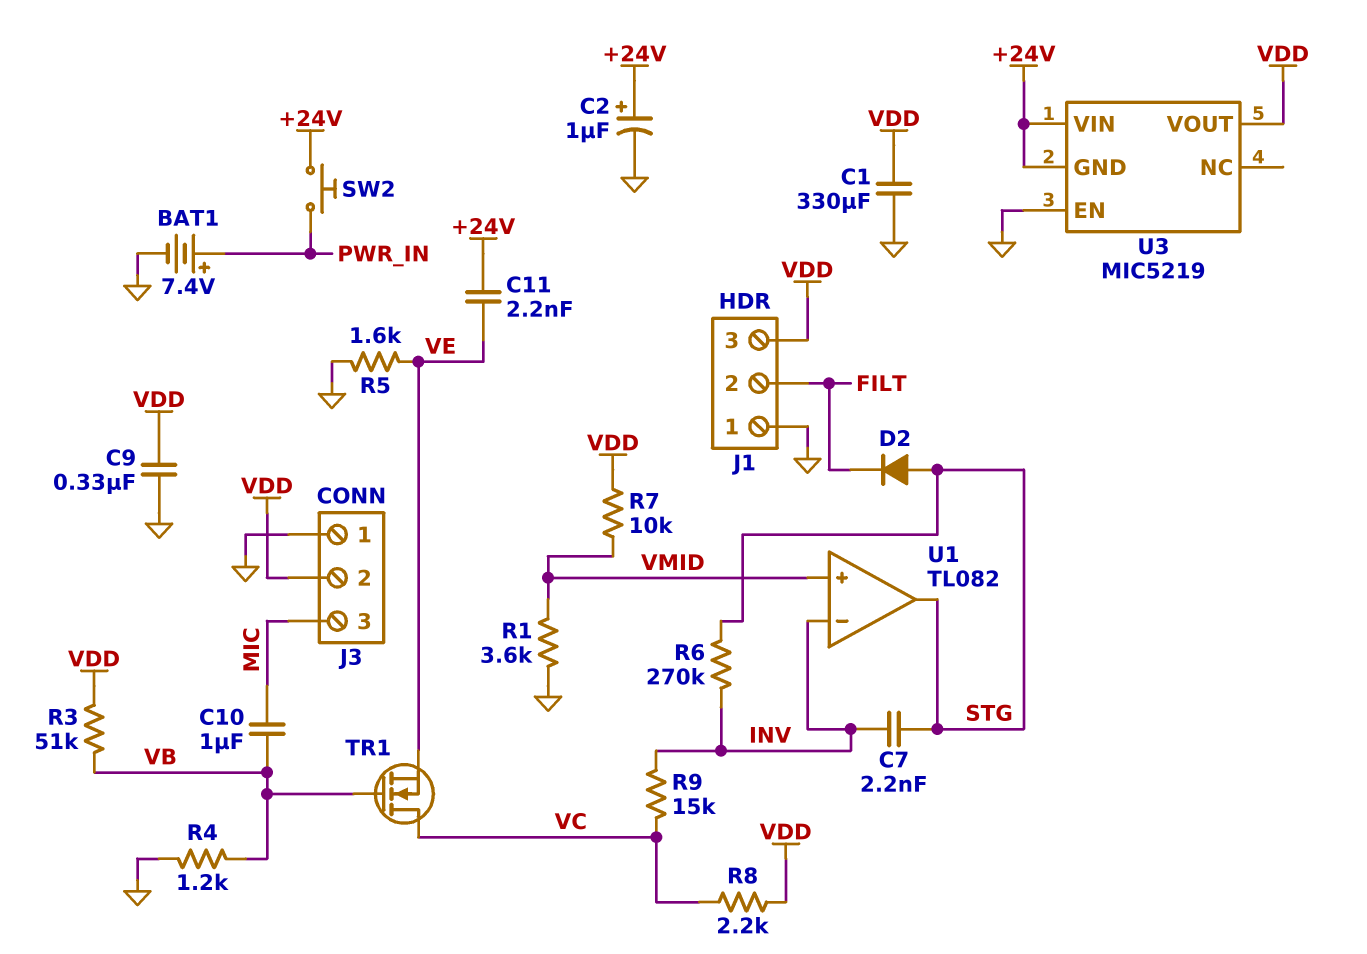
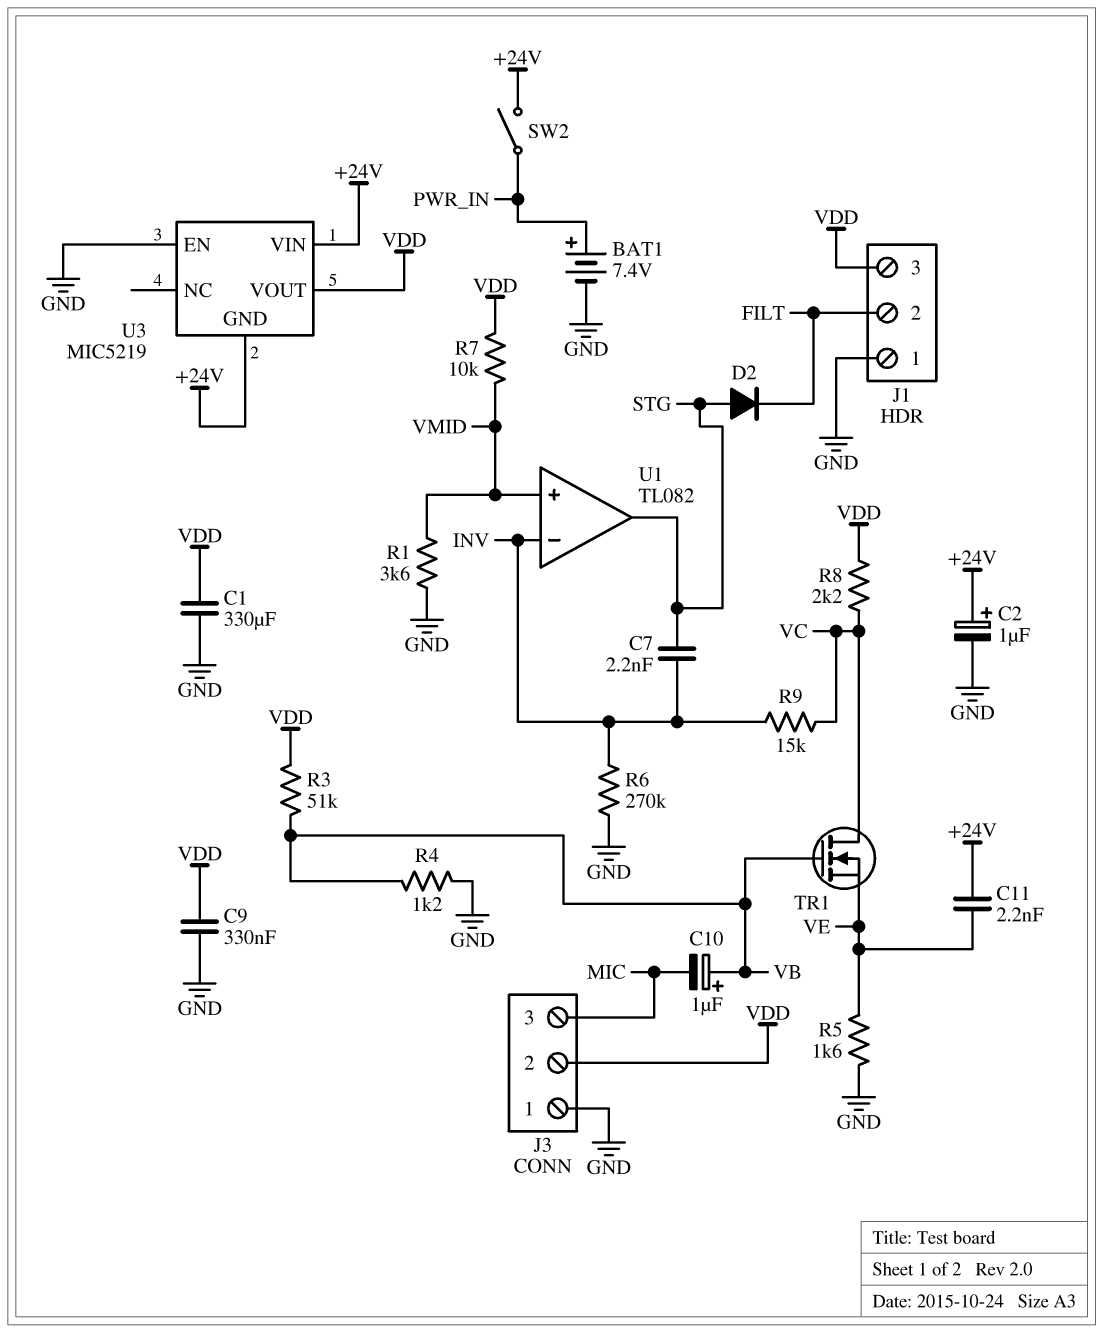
C10: 1uF (MIC, VB) -> 1uF (plus VB, minus MIC)
R6: 270k (INV, STG) -> 270k (GND, INV)
SW2: button (+24V, PWR_IN) -> switch (+24V, PWR_IN)

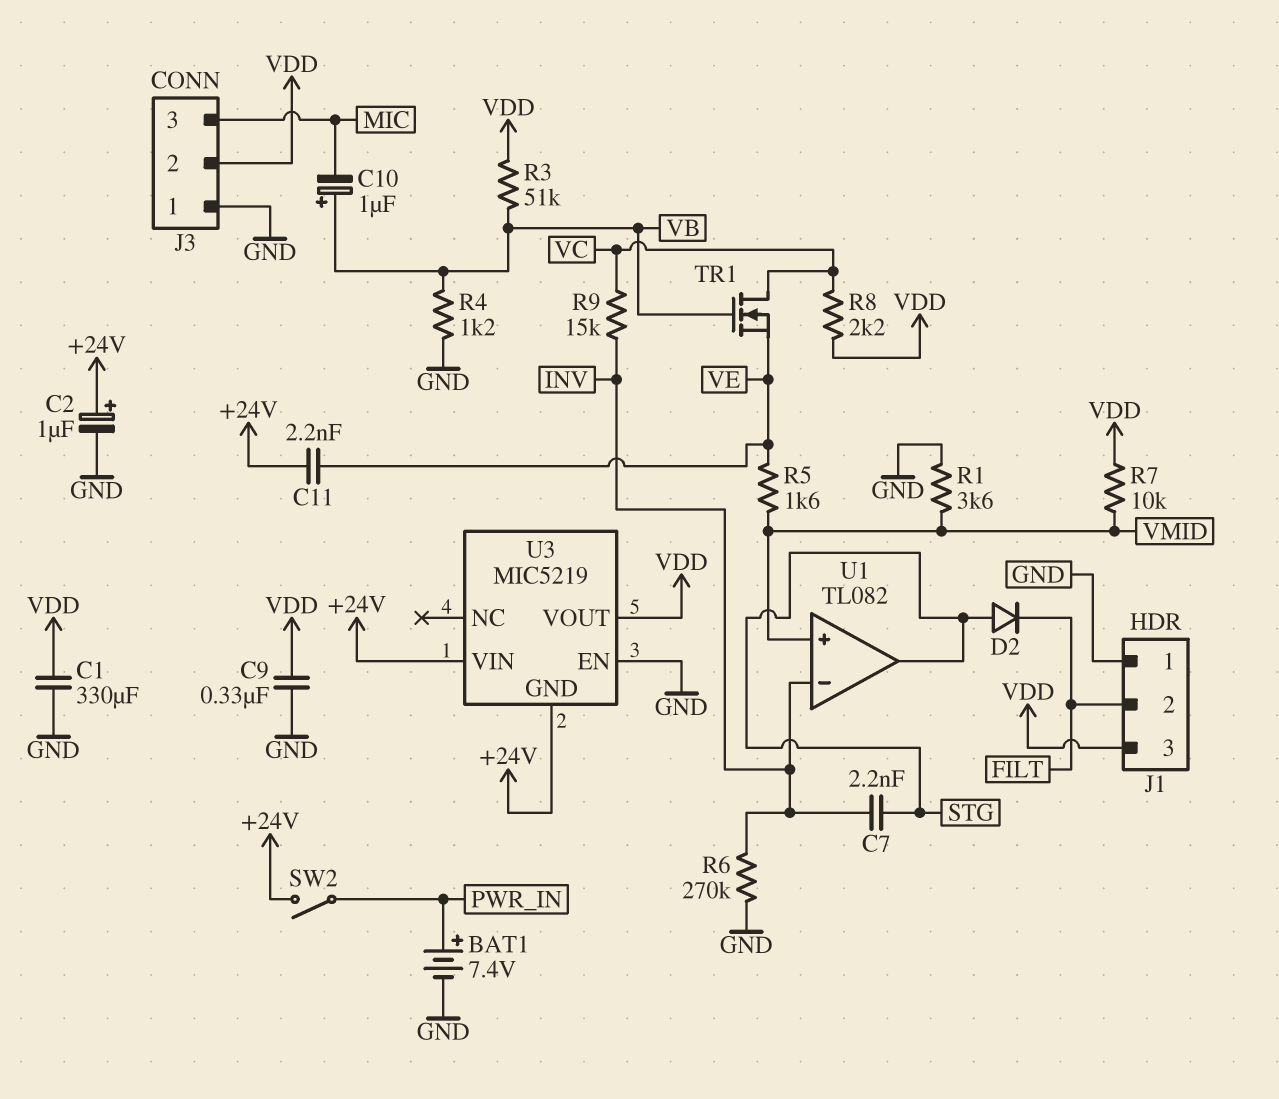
R5: 1.6k (GND, VE) -> 1.6k (VE, VMID)

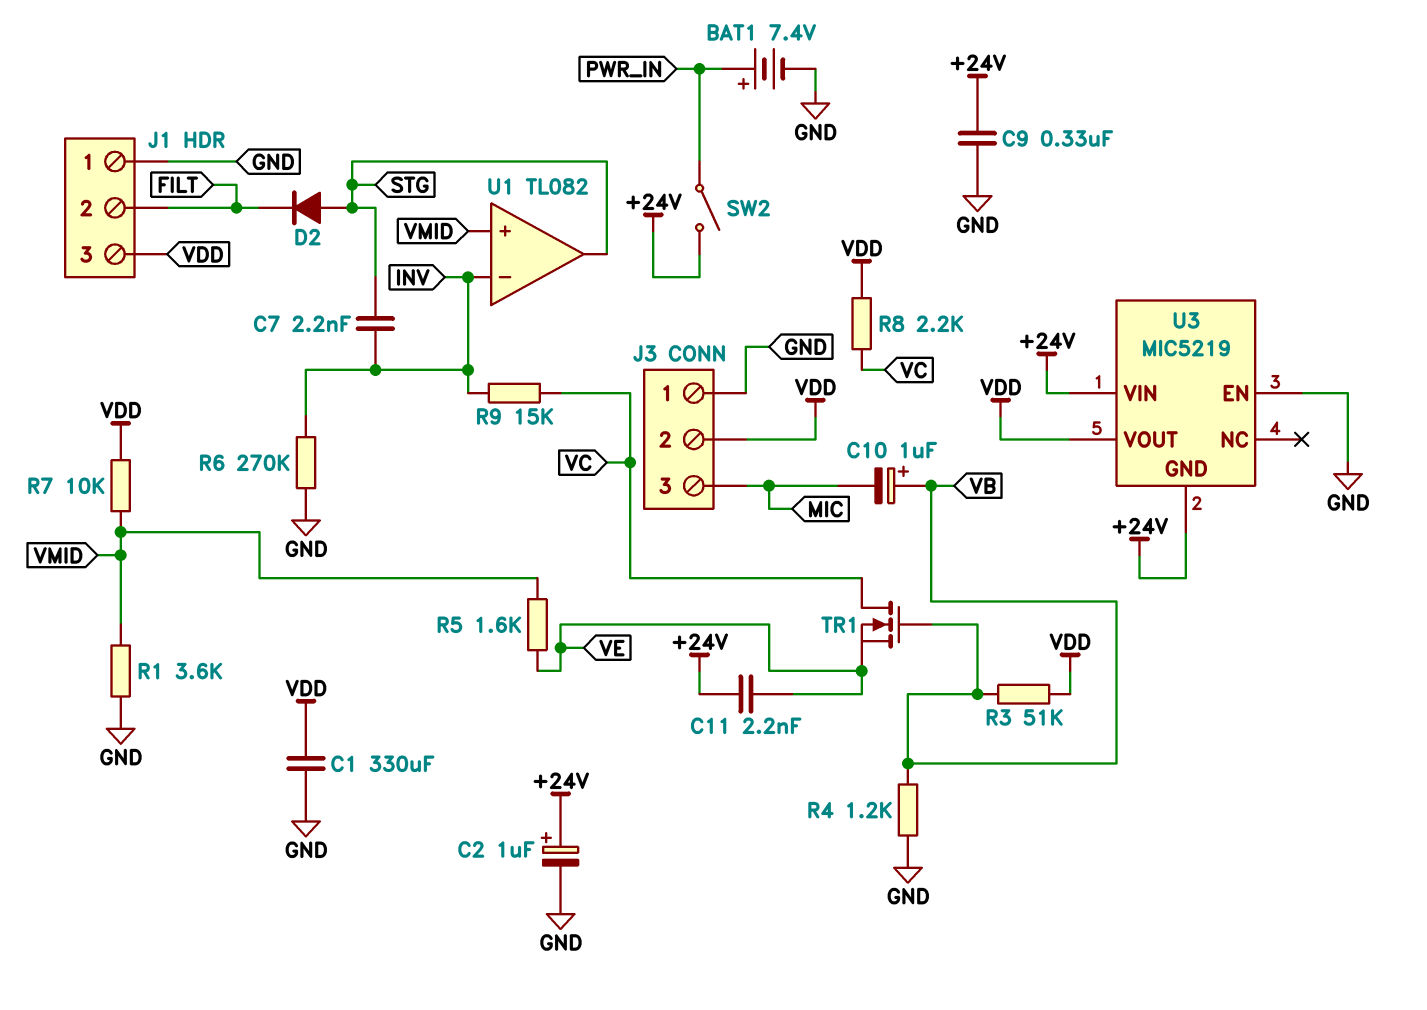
C9: 330nF (GND, VDD) -> 330nF (+24V, GND)

